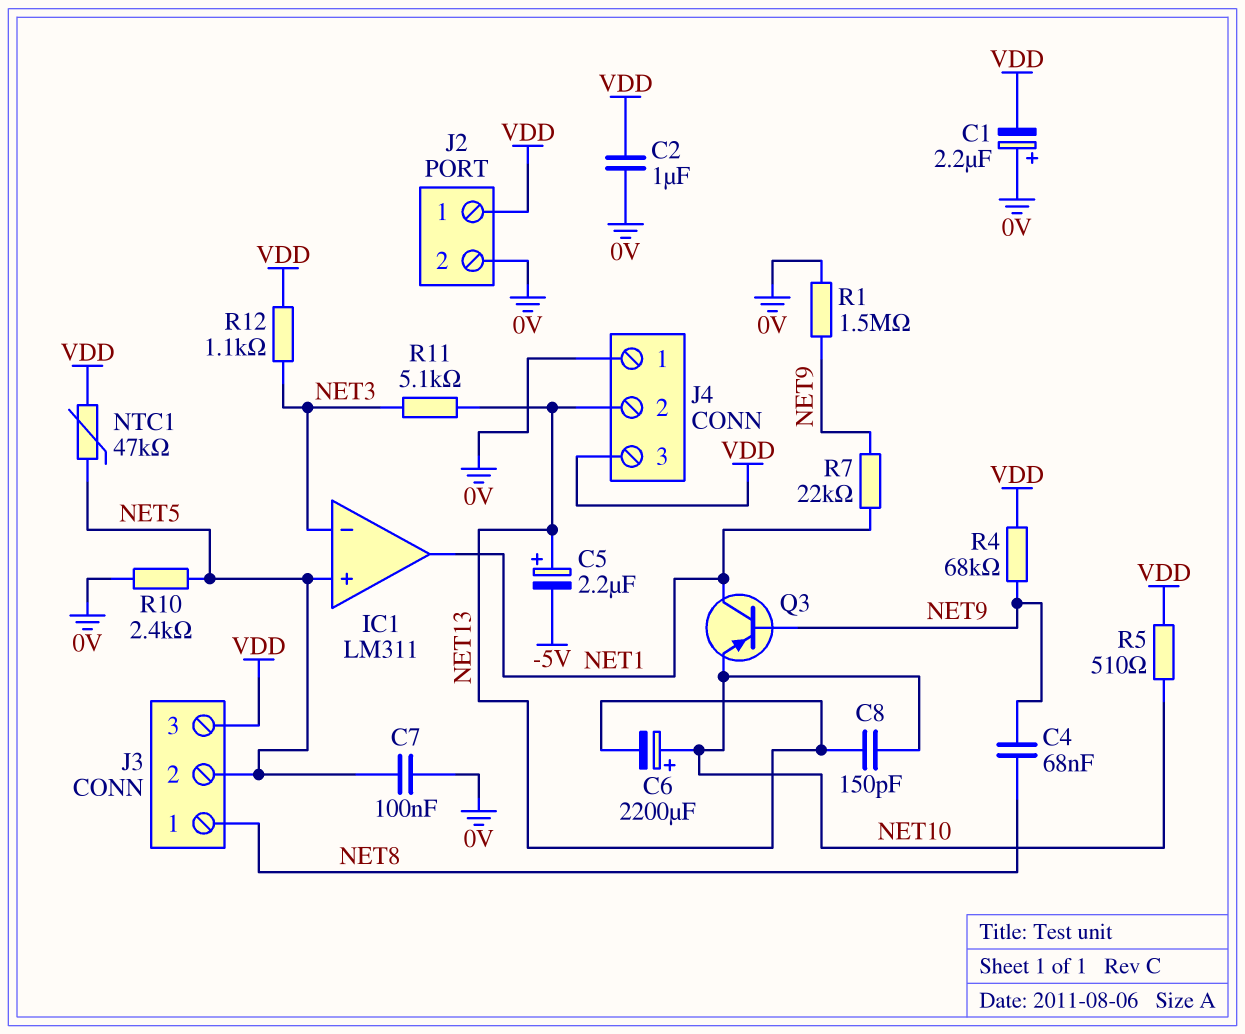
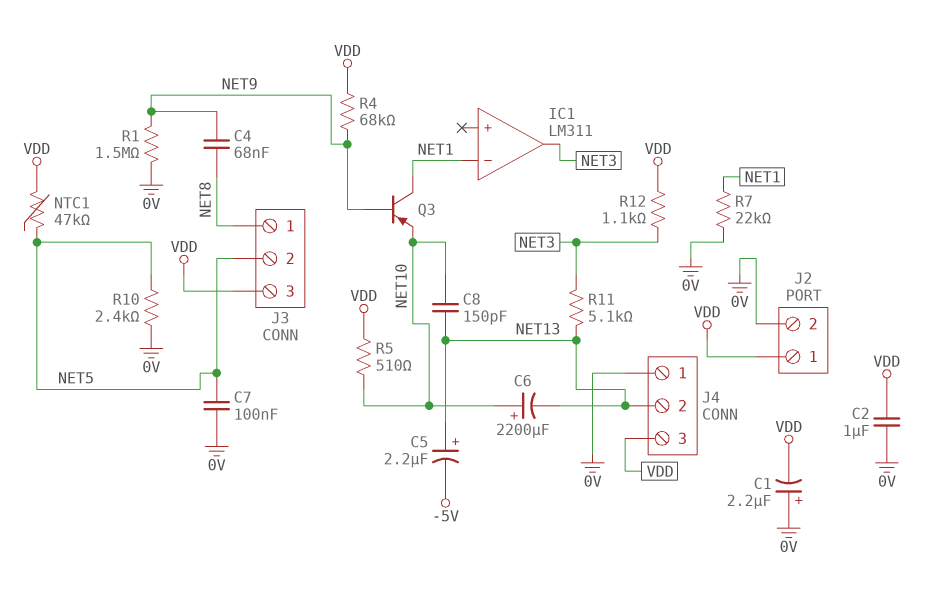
IC1 pin in+: NET5 -> none
IC1 pin in-: NET3 -> NET1
IC1 pin out: NET1 -> NET3
R7: 22k (NET1, NET9) -> 22k (0V, NET1)

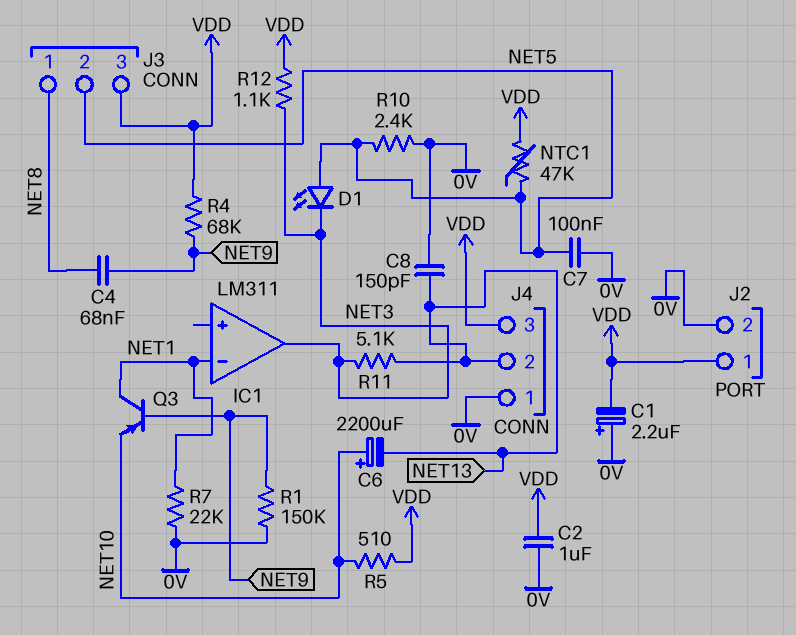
C5: 2.2uF (plus NET13, minus -5V) -> none
C8: 150pF (NET10, NET13) -> 150pF (0V, NET13)
D1: none -> LED (A NET5, K NET3)
R1: 1.5M (0V, NET9) -> 150k (0V, NET9)

